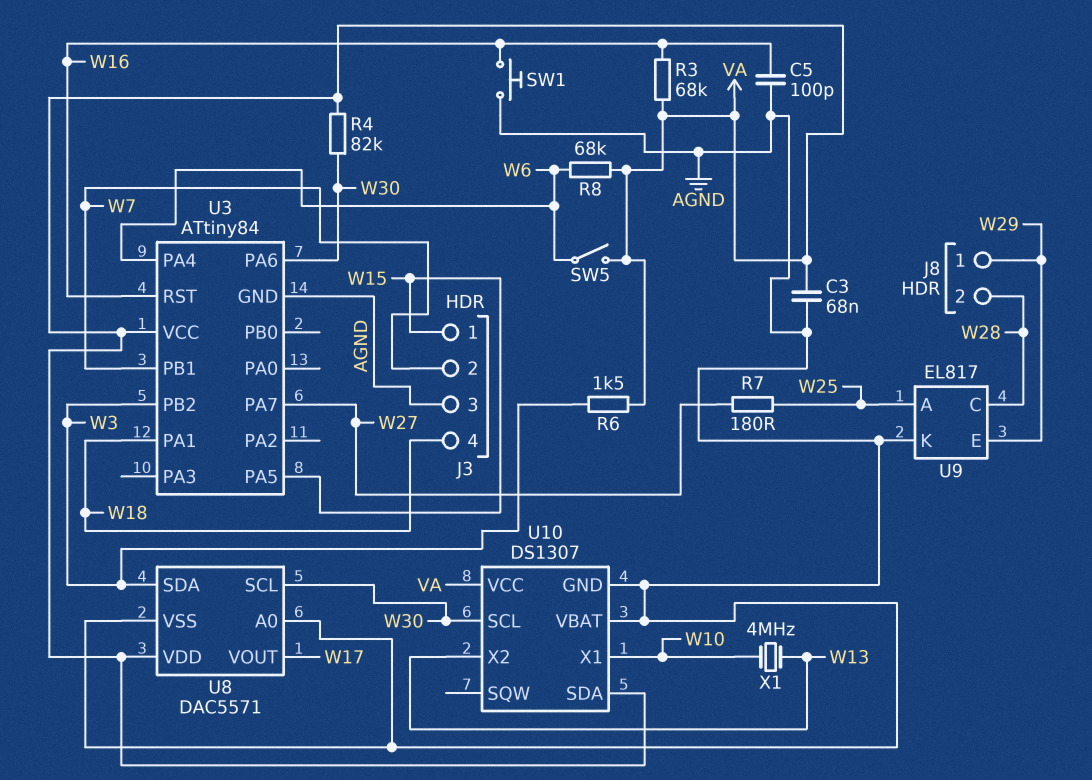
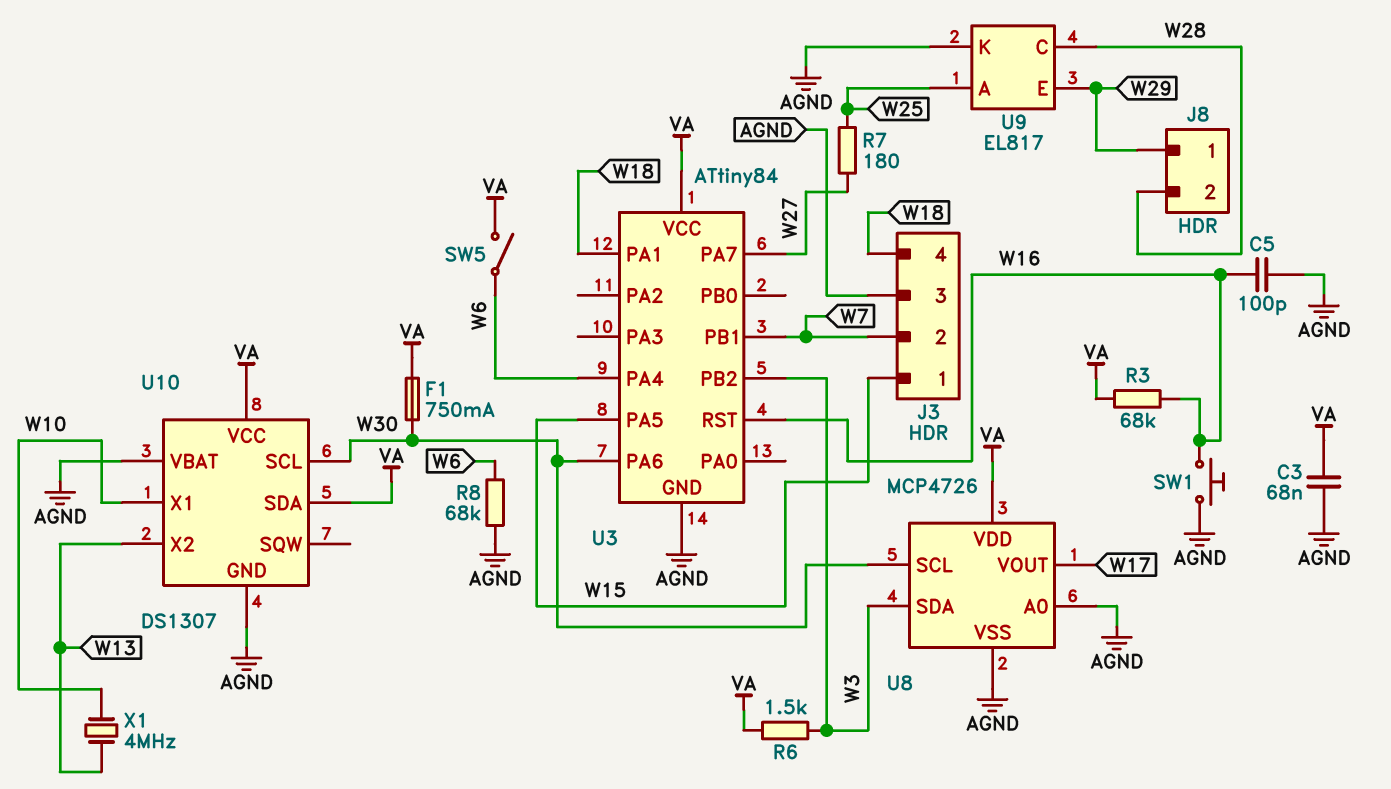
F1: none -> 750mA (VA, W30)
R4: 82k (VA, W30) -> none
R8: 68k (VA, W6) -> 68k (AGND, W6)
U8: DAC5571 -> MCP4726

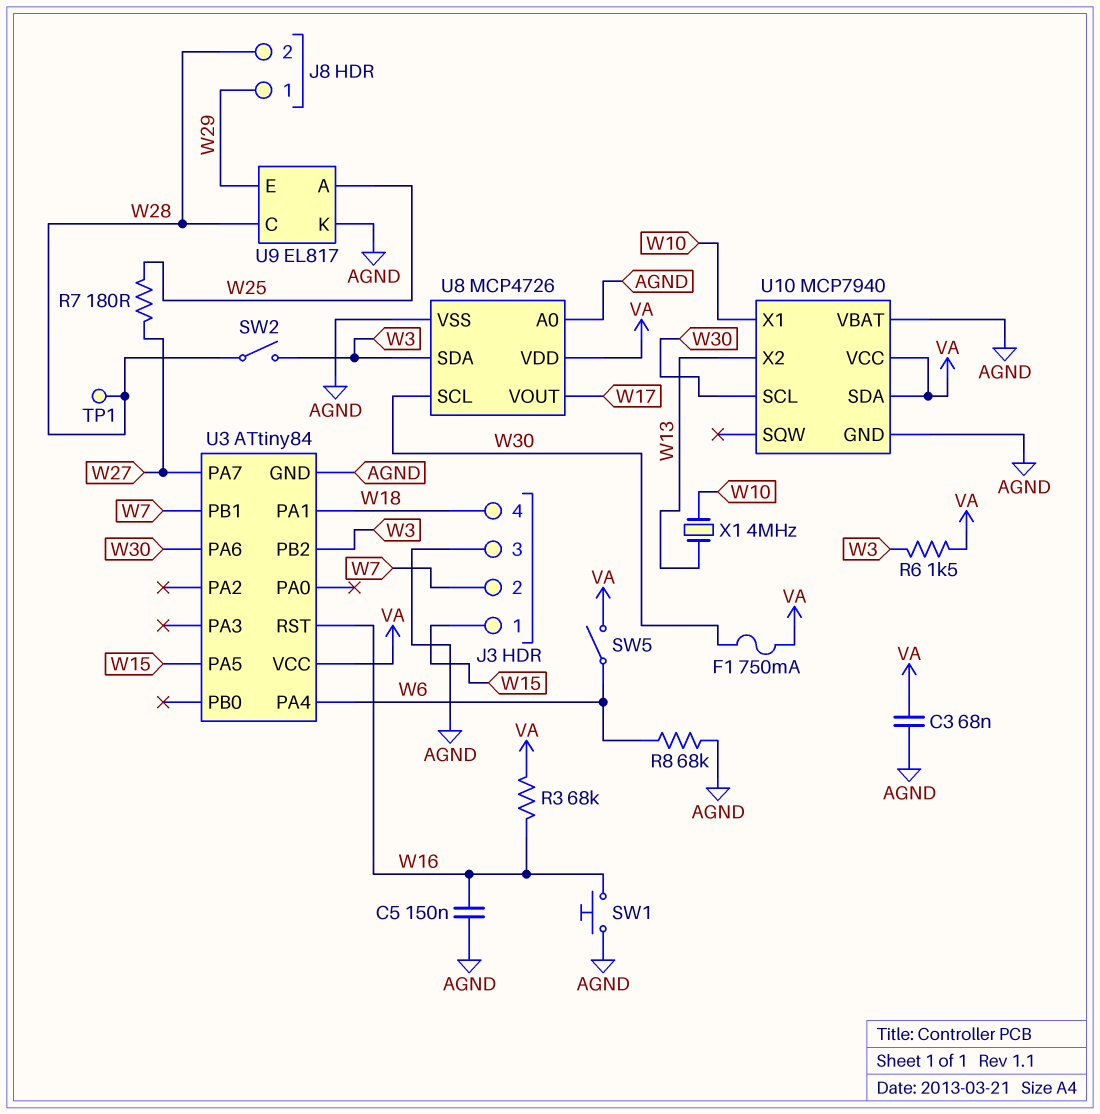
C5: 100pF (AGND, W16) -> 150nF (AGND, W16)
SW2: none -> switch (W3, W28)
TP1: none -> test point (W28)
U10: DS1307 -> MCP7940

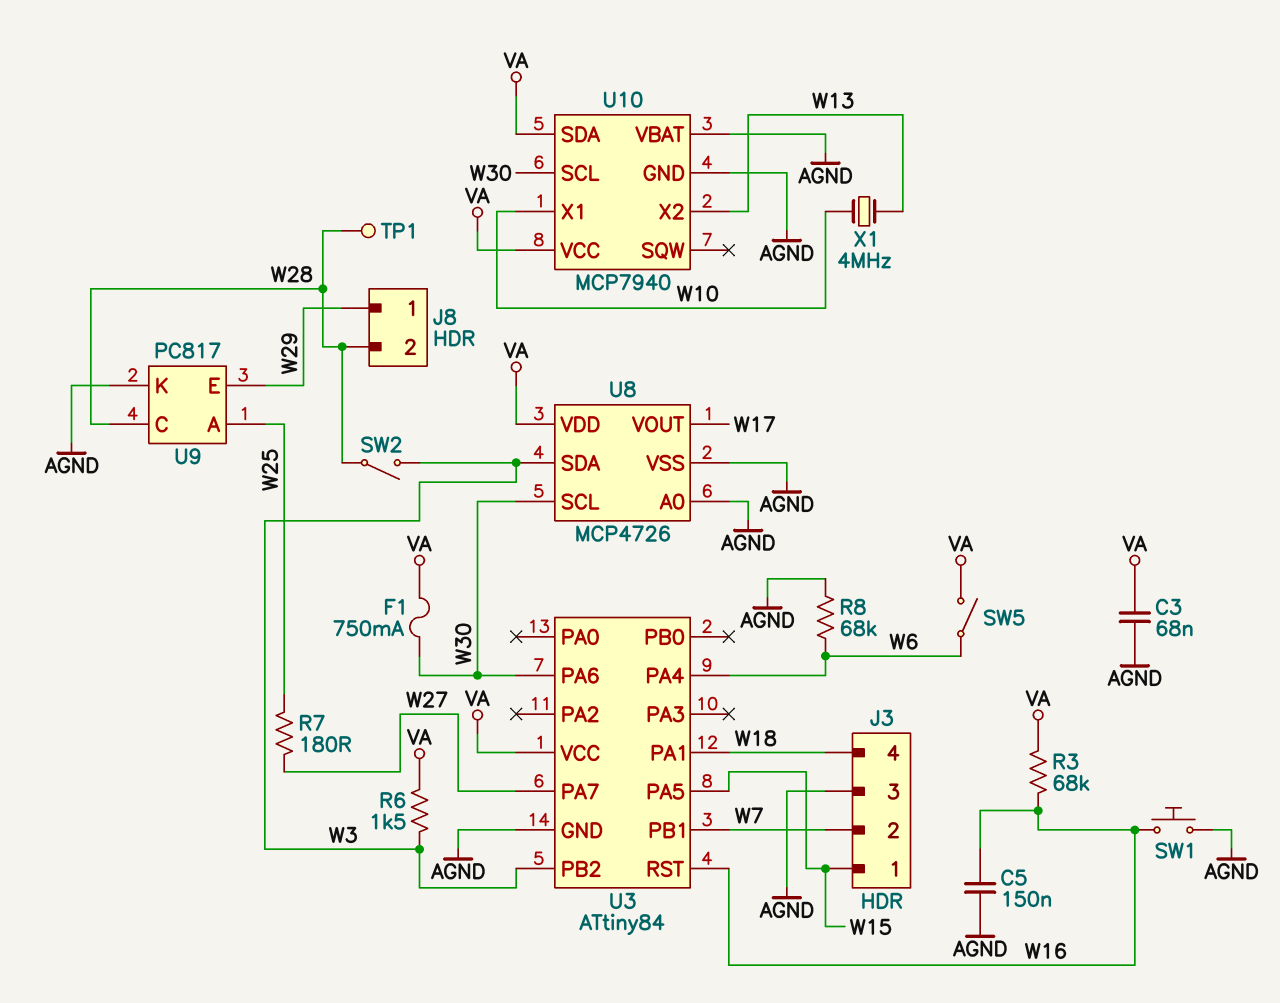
U9: EL817 -> PC817

